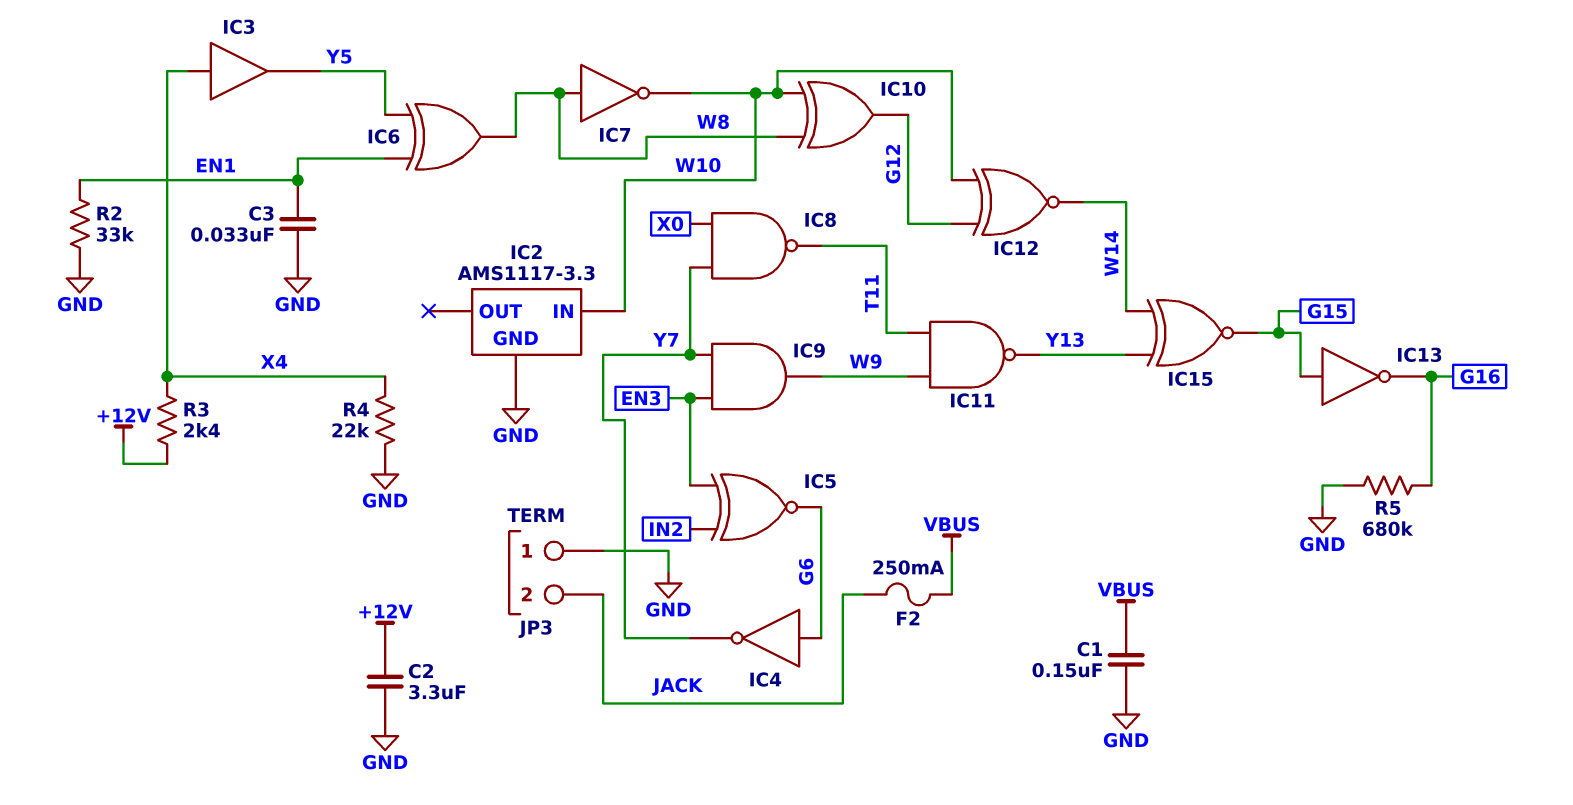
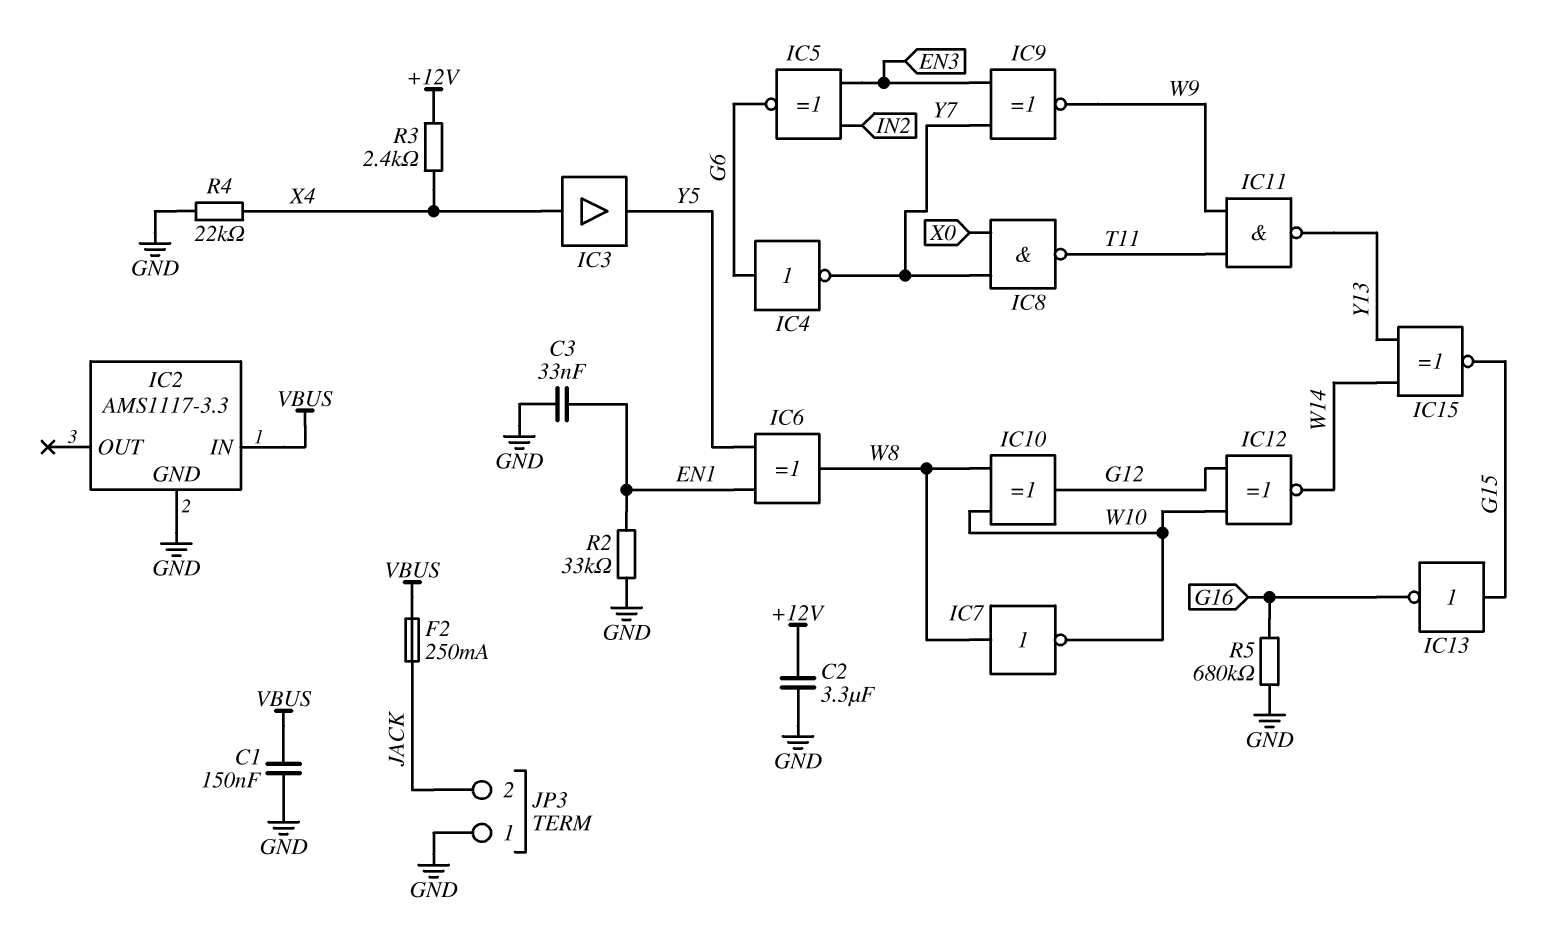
IC2 pin IN: W10 -> VBUS
IC9: AND (in EN3, in Y7, out W9) -> XNOR (in EN3, in Y7, out W9)

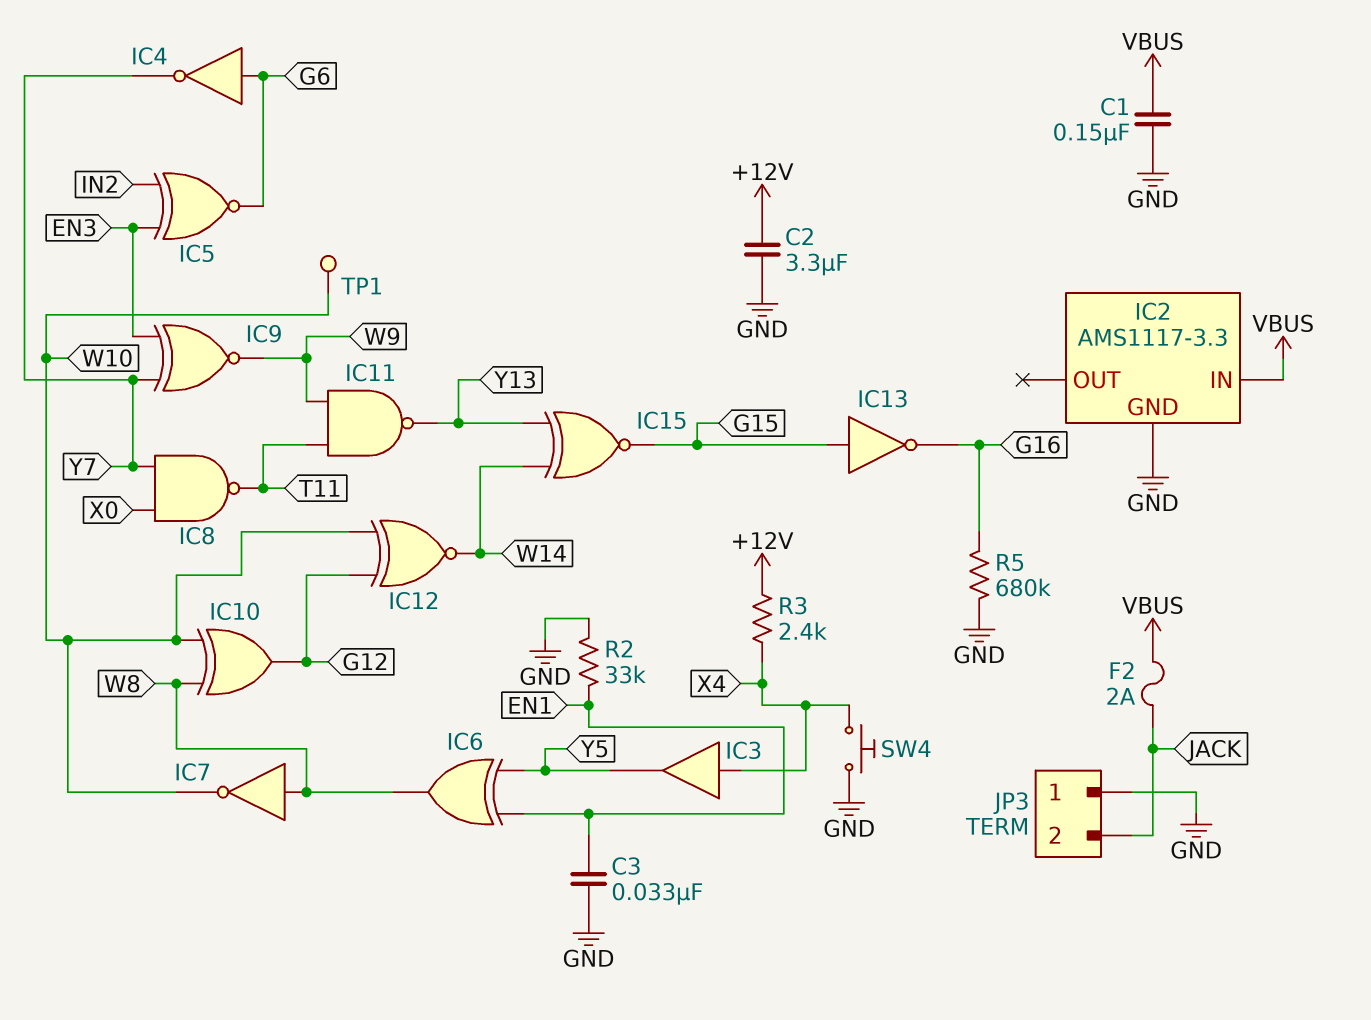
F2: 250mA (JACK, VBUS) -> 2A (JACK, VBUS)
R4: 22k (GND, X4) -> none
SW4: none -> button (GND, X4)
TP1: none -> test point (W10)

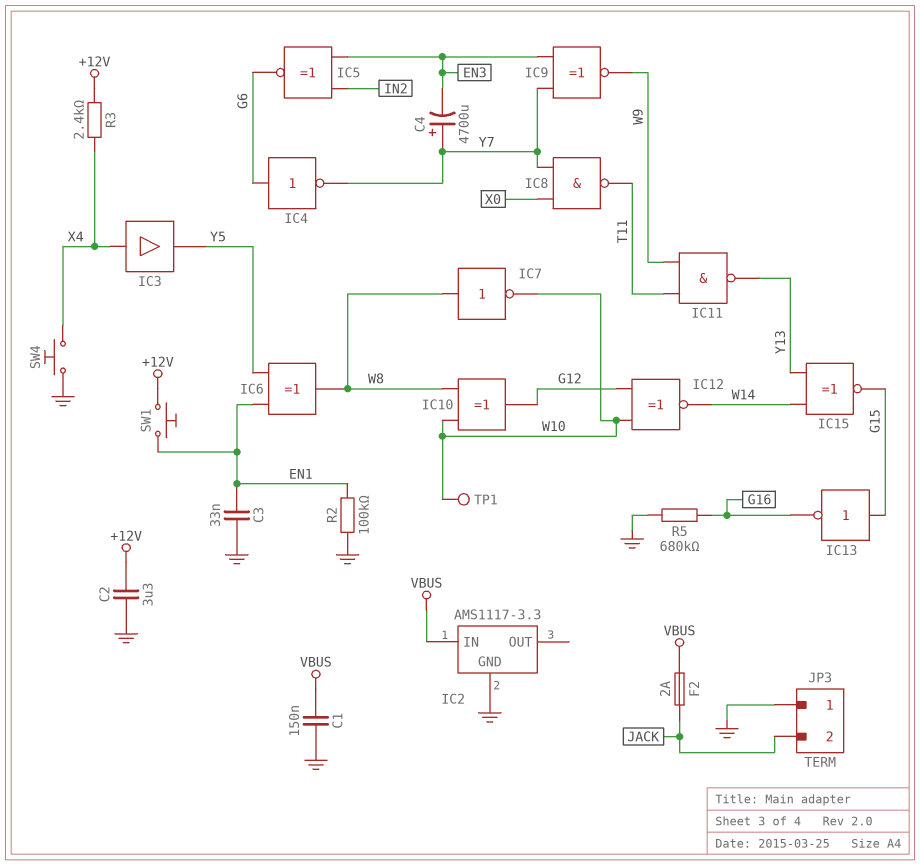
C4: none -> 4700uF (plus Y7, minus EN3)
R2: 33k (EN1, GND) -> 100k (EN1, GND)
SW1: none -> button (+12V, EN1)

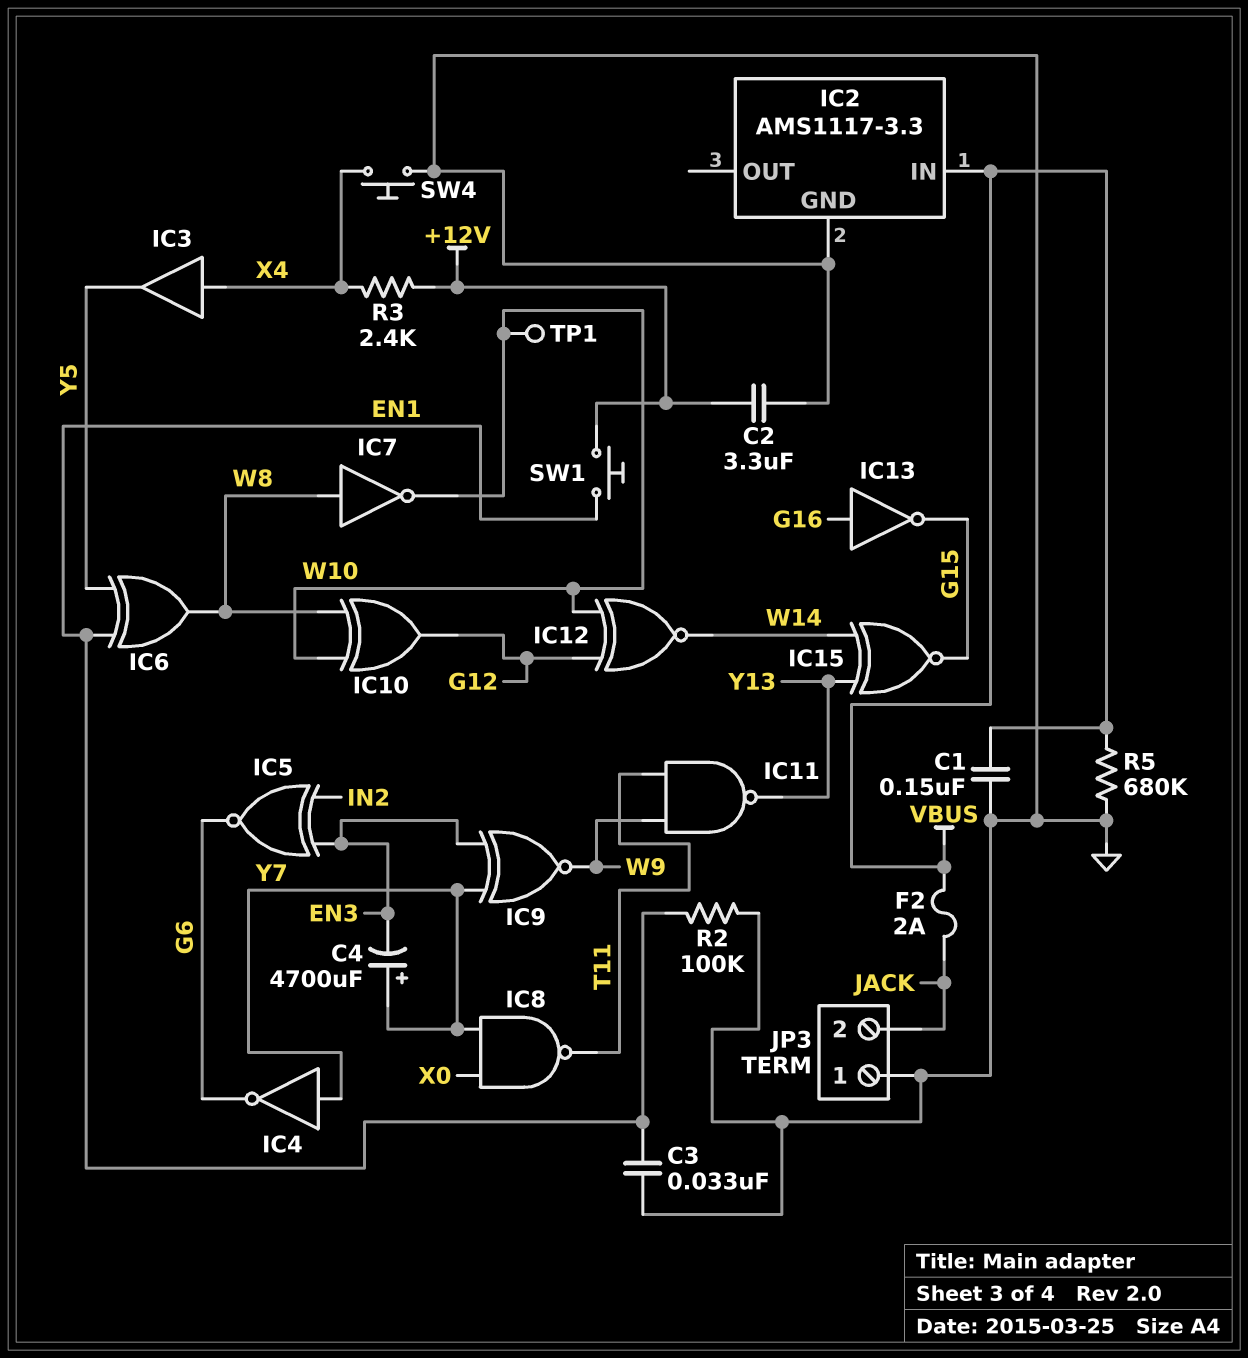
IC4: NOT (in G6, out Y7) -> NOT (in Y7, out G6)
IC13: NOT (in G15, out G16) -> NOT (in G16, out G15)
R5: 680k (G16, GND) -> 680k (GND, VBUS)

